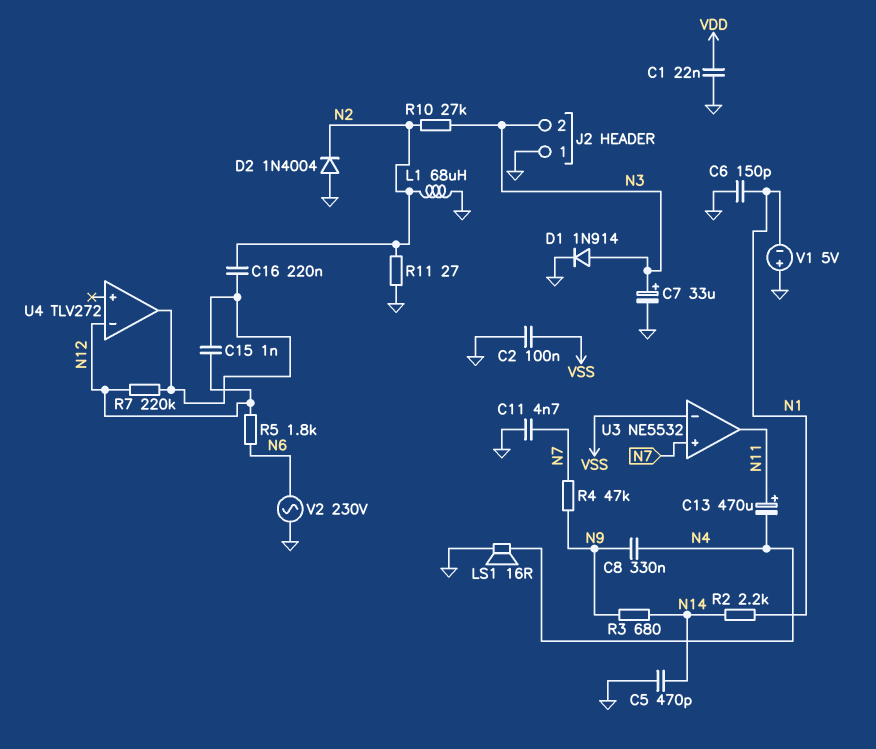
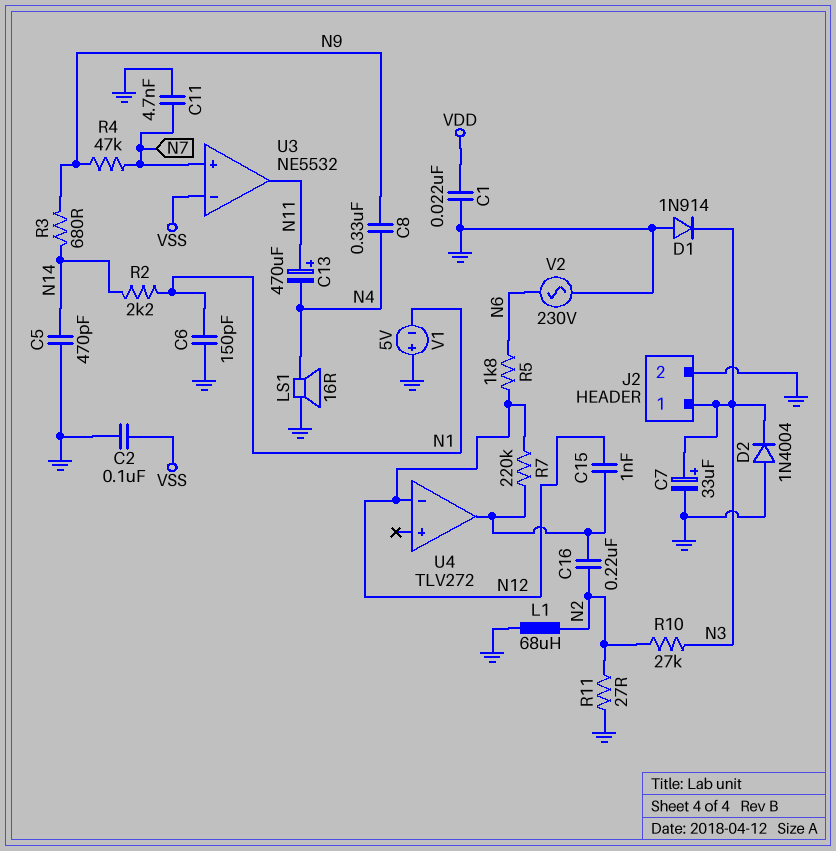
D1: diode 1N914 (A N3, K GND) -> diode 1N914 (A GND, K N3)
D2: diode 1N4004 (A GND, K N2) -> diode 1N4004 (A GND, K N3)
J2 pin 1: GND -> N3
J2 pin 2: N3 -> GND

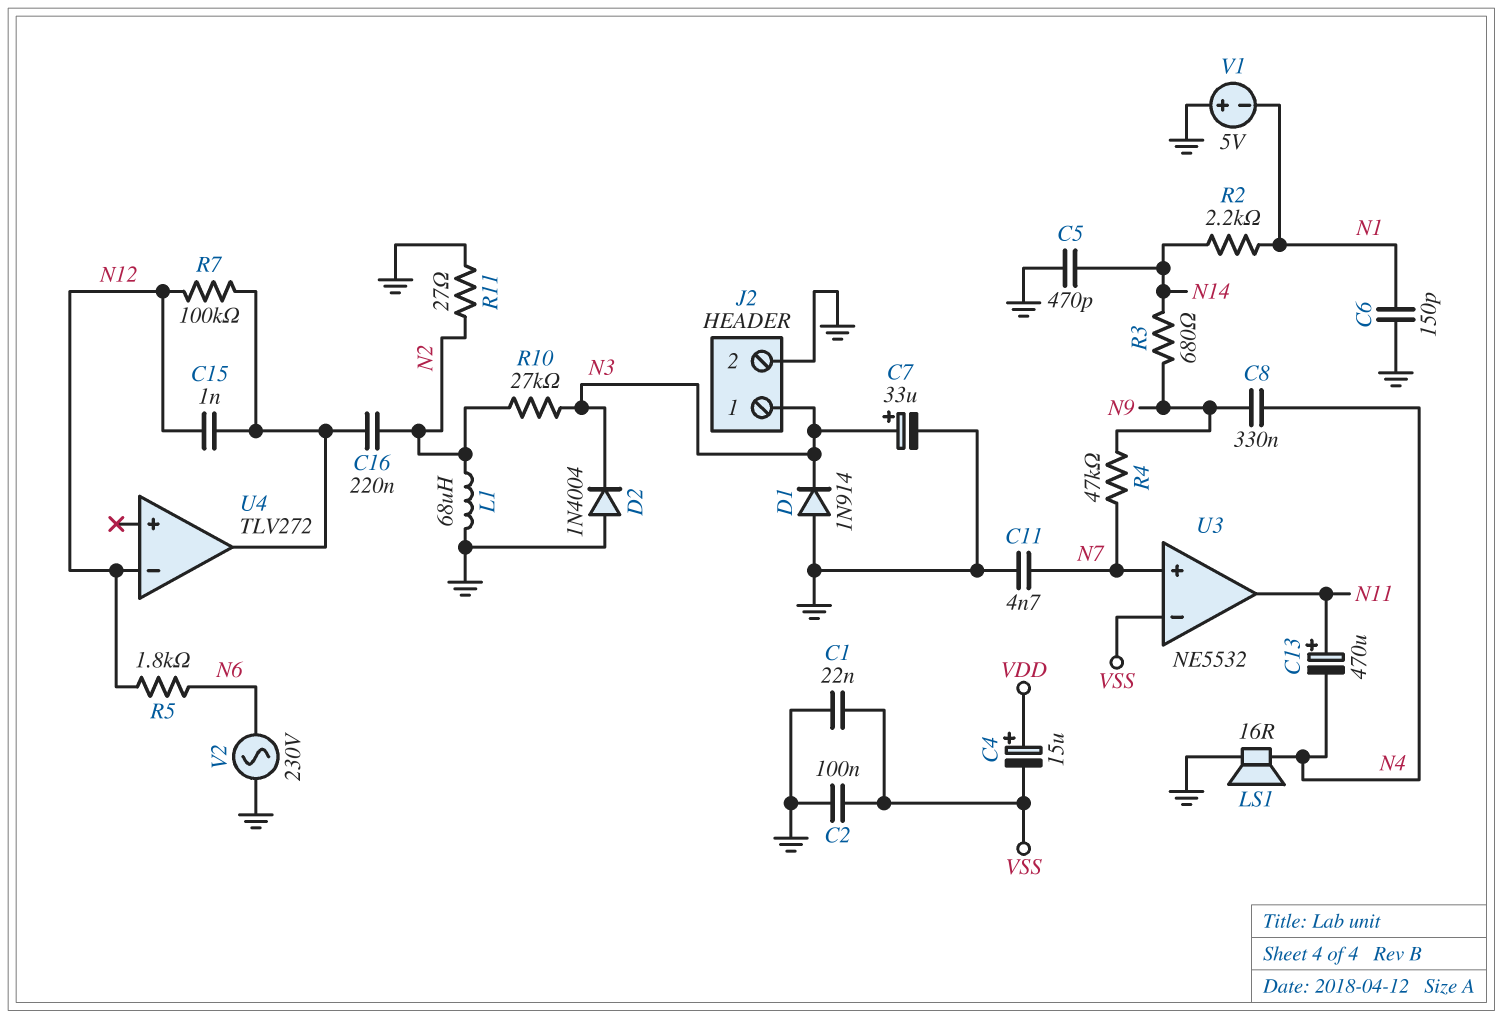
C1: 22nF (GND, VDD) -> 22nF (GND, VSS)
C4: none -> 15uF (plus VDD, minus VSS)
R7: 220k (N12, U4/out) -> 100k (N12, U4/out)

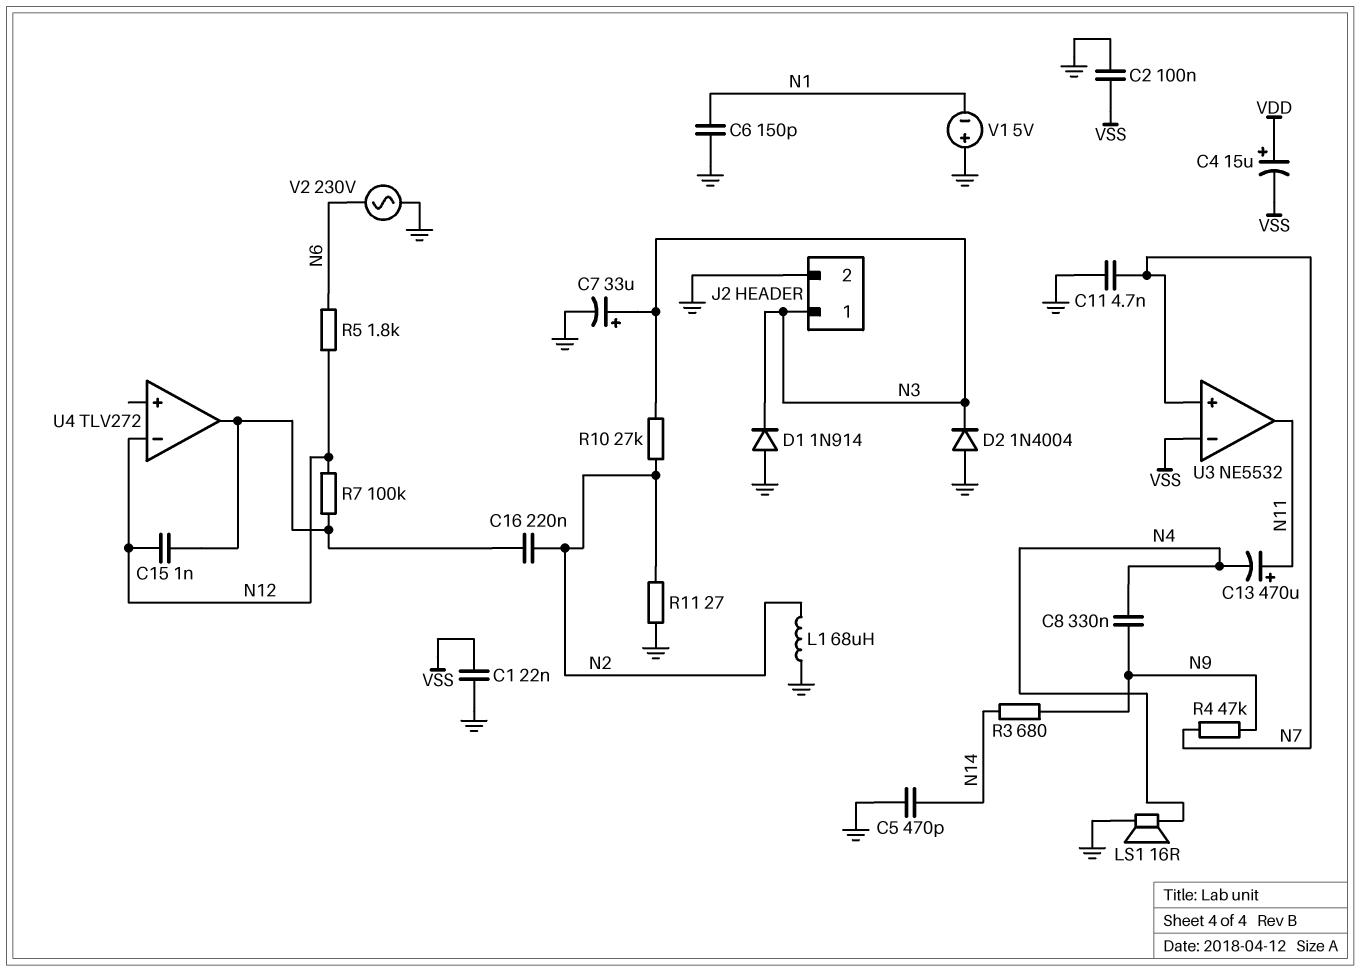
R2: 2.2k (N1, N14) -> none

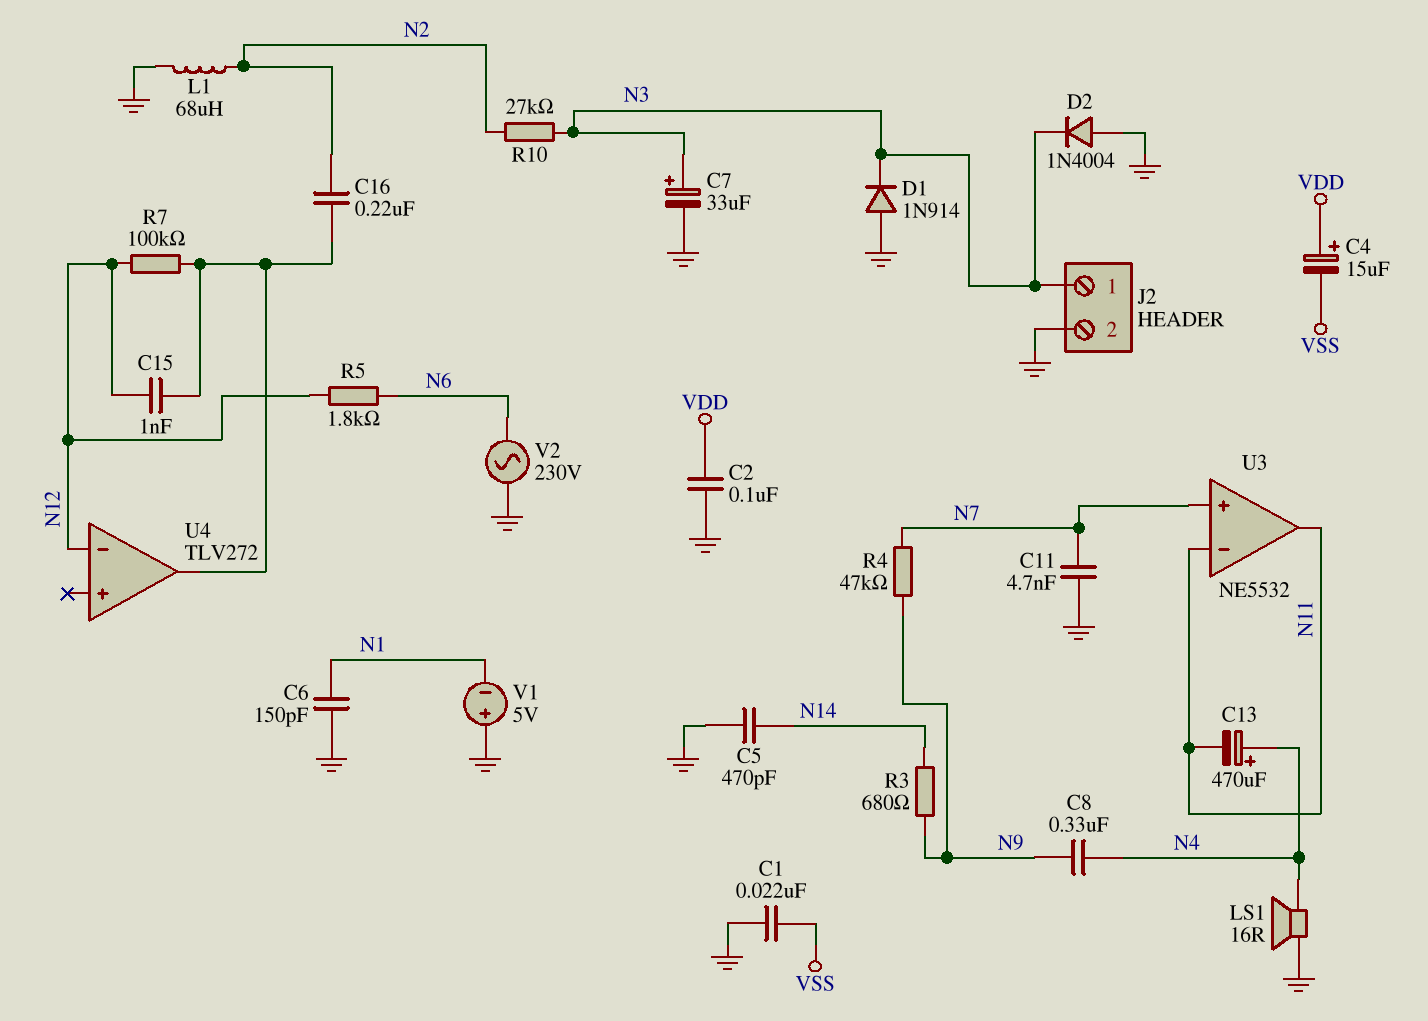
C2: 100nF (GND, VSS) -> 100nF (GND, VDD)
C13: 470uF (plus N11, minus N4) -> 470uF (plus N4, minus N11)
R11: 27 (GND, N2) -> none
U3 pin in-: VSS -> N11

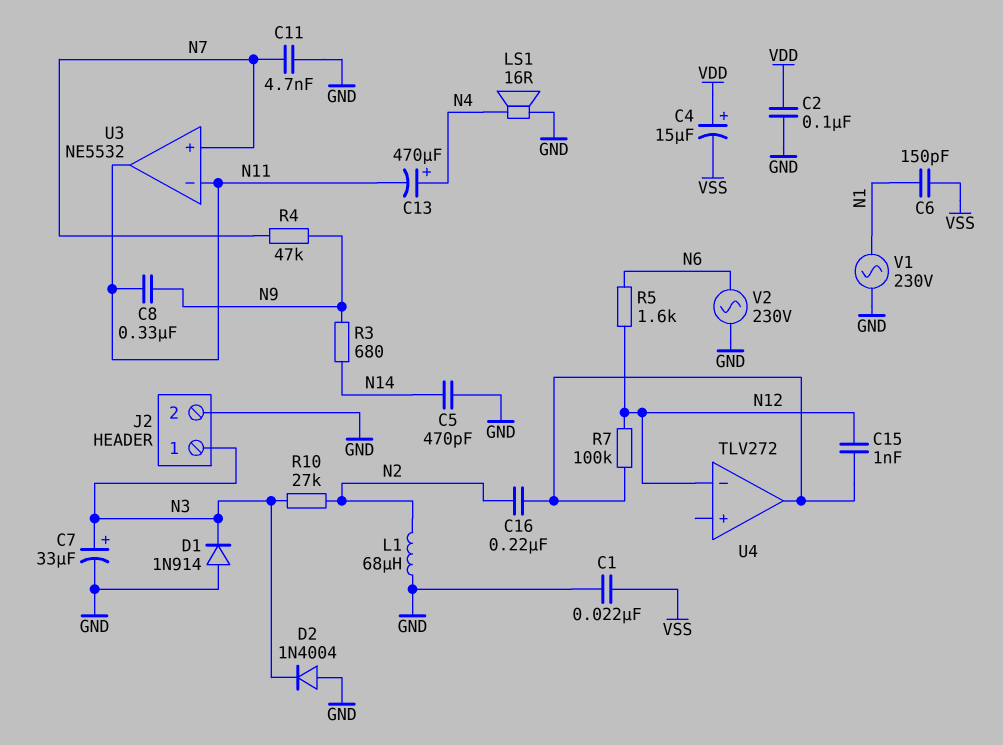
C6: 150pF (GND, N1) -> 150pF (N1, VSS)
C8: 330nF (N4, N9) -> 330nF (N9, N11)
R5: 1.8k (N6, N12) -> 1.6k (N6, N12)
V1: 5V (plus GND, minus N1) -> AC 230V (GND, N1)

